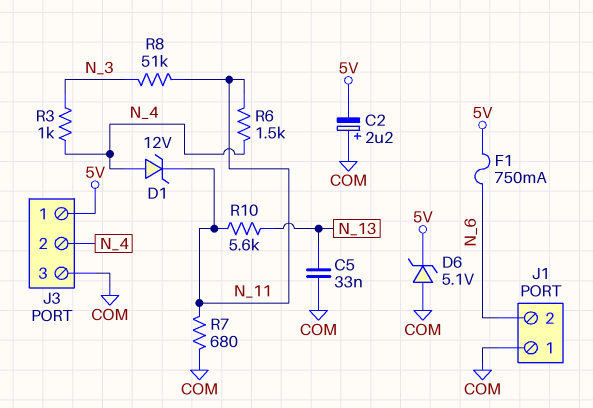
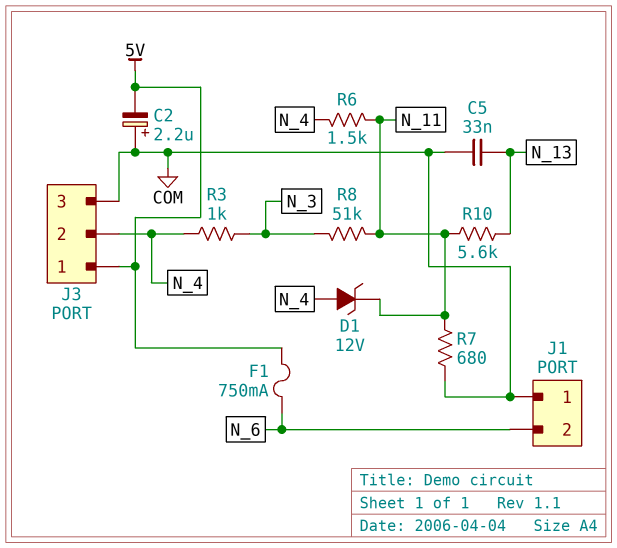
D6: zener 5.1V (A COM, K 5V) -> none

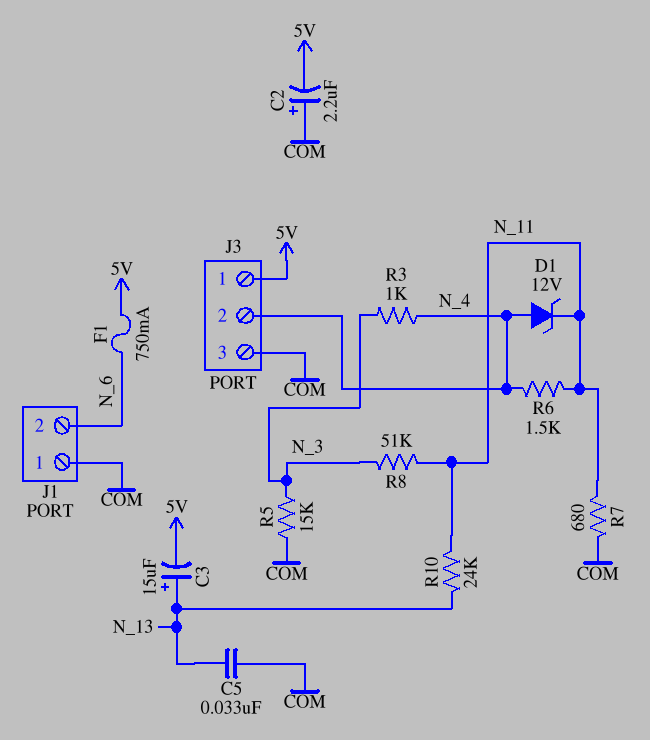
C3: none -> 15uF (plus N_13, minus 5V)
R5: none -> 15k (COM, N_3)
R10: 5.6k (N_11, N_13) -> 24k (N_11, N_13)

